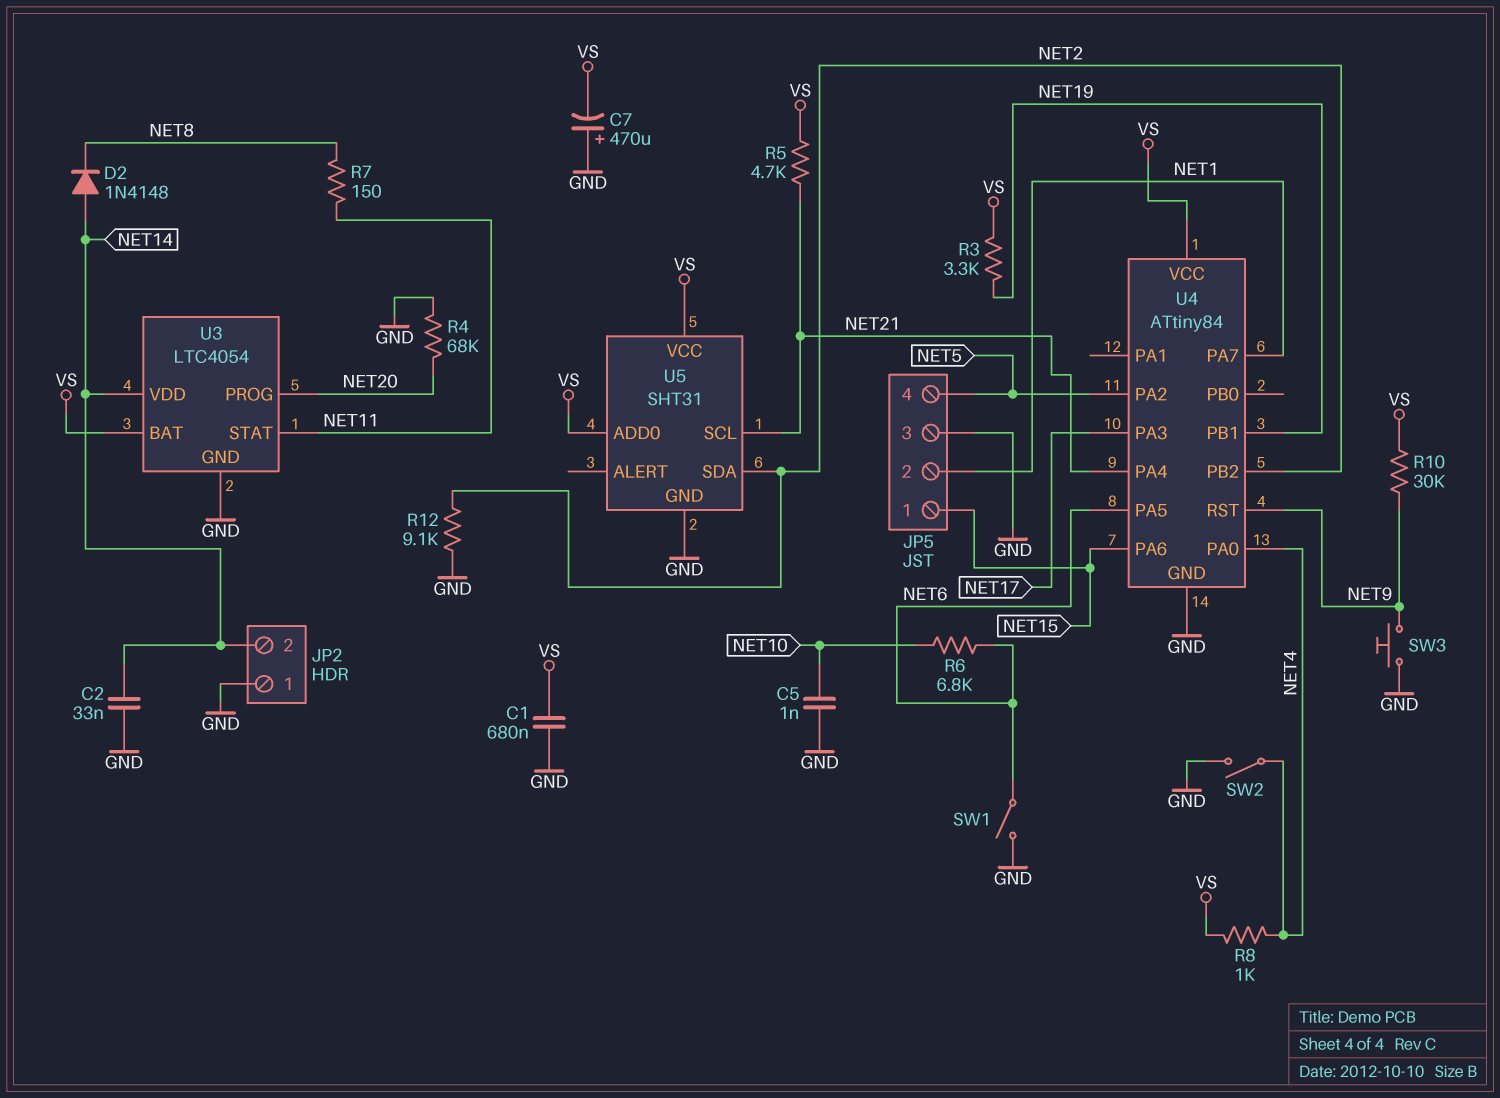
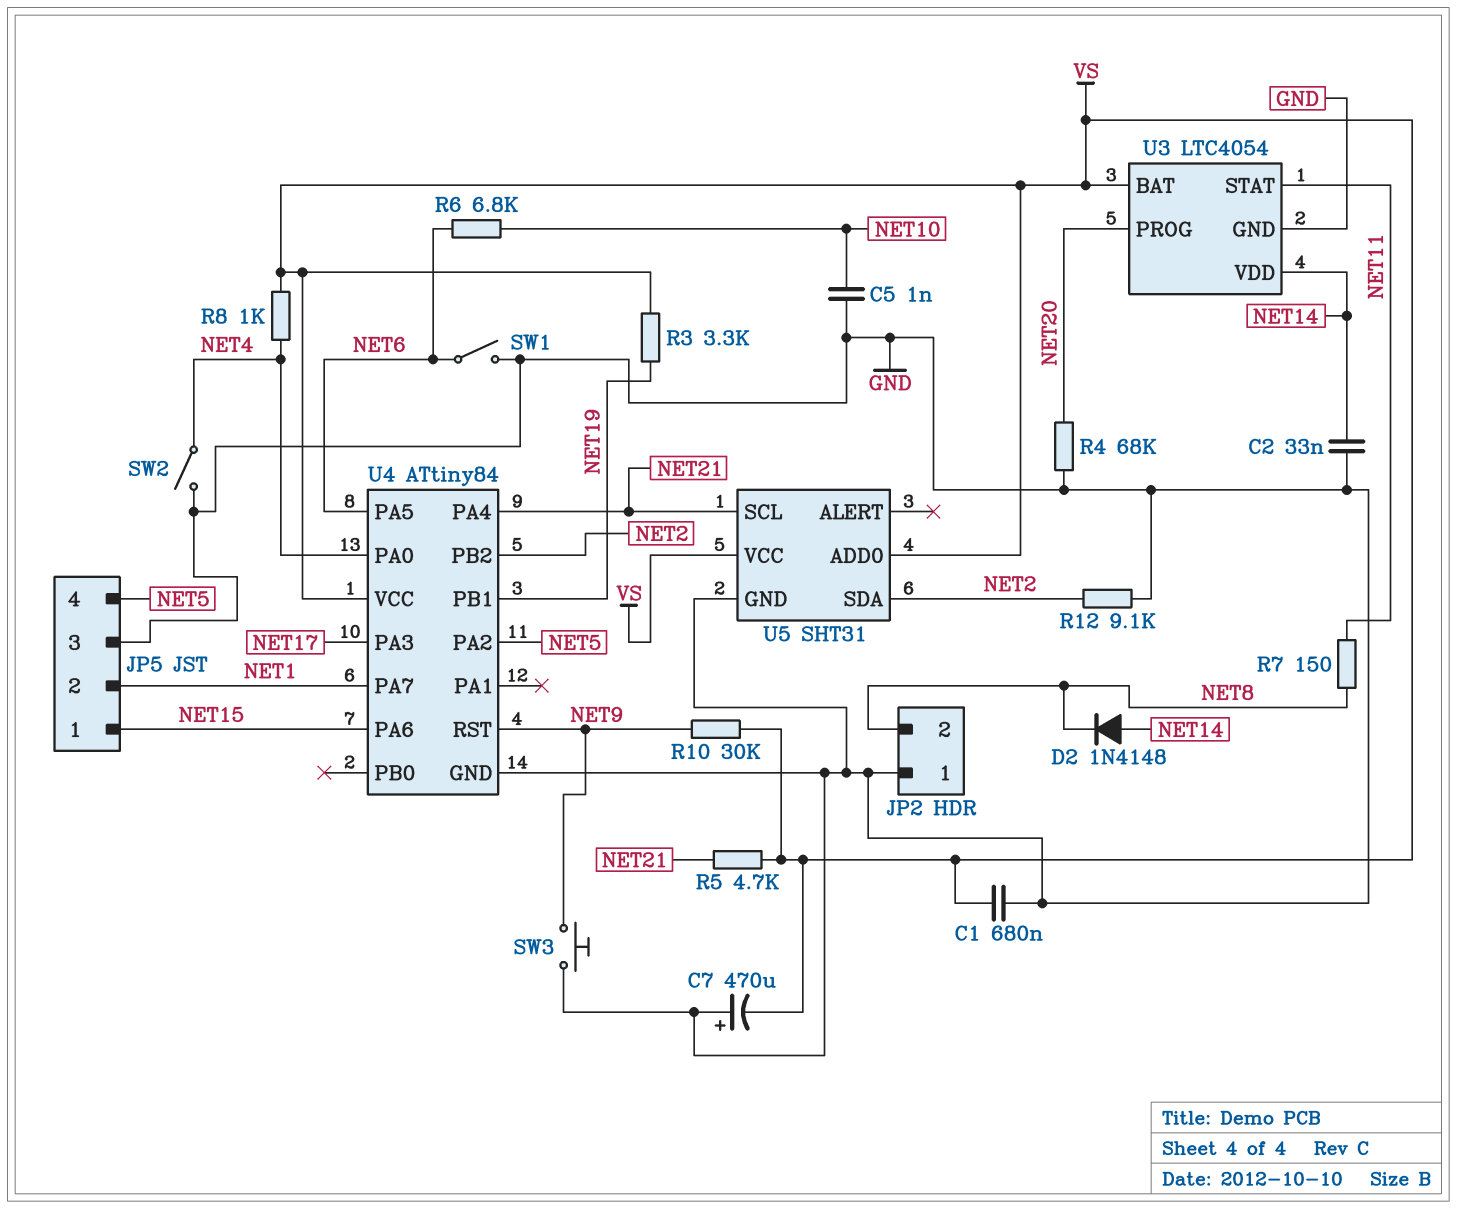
JP2 pin 2: NET14 -> NET8

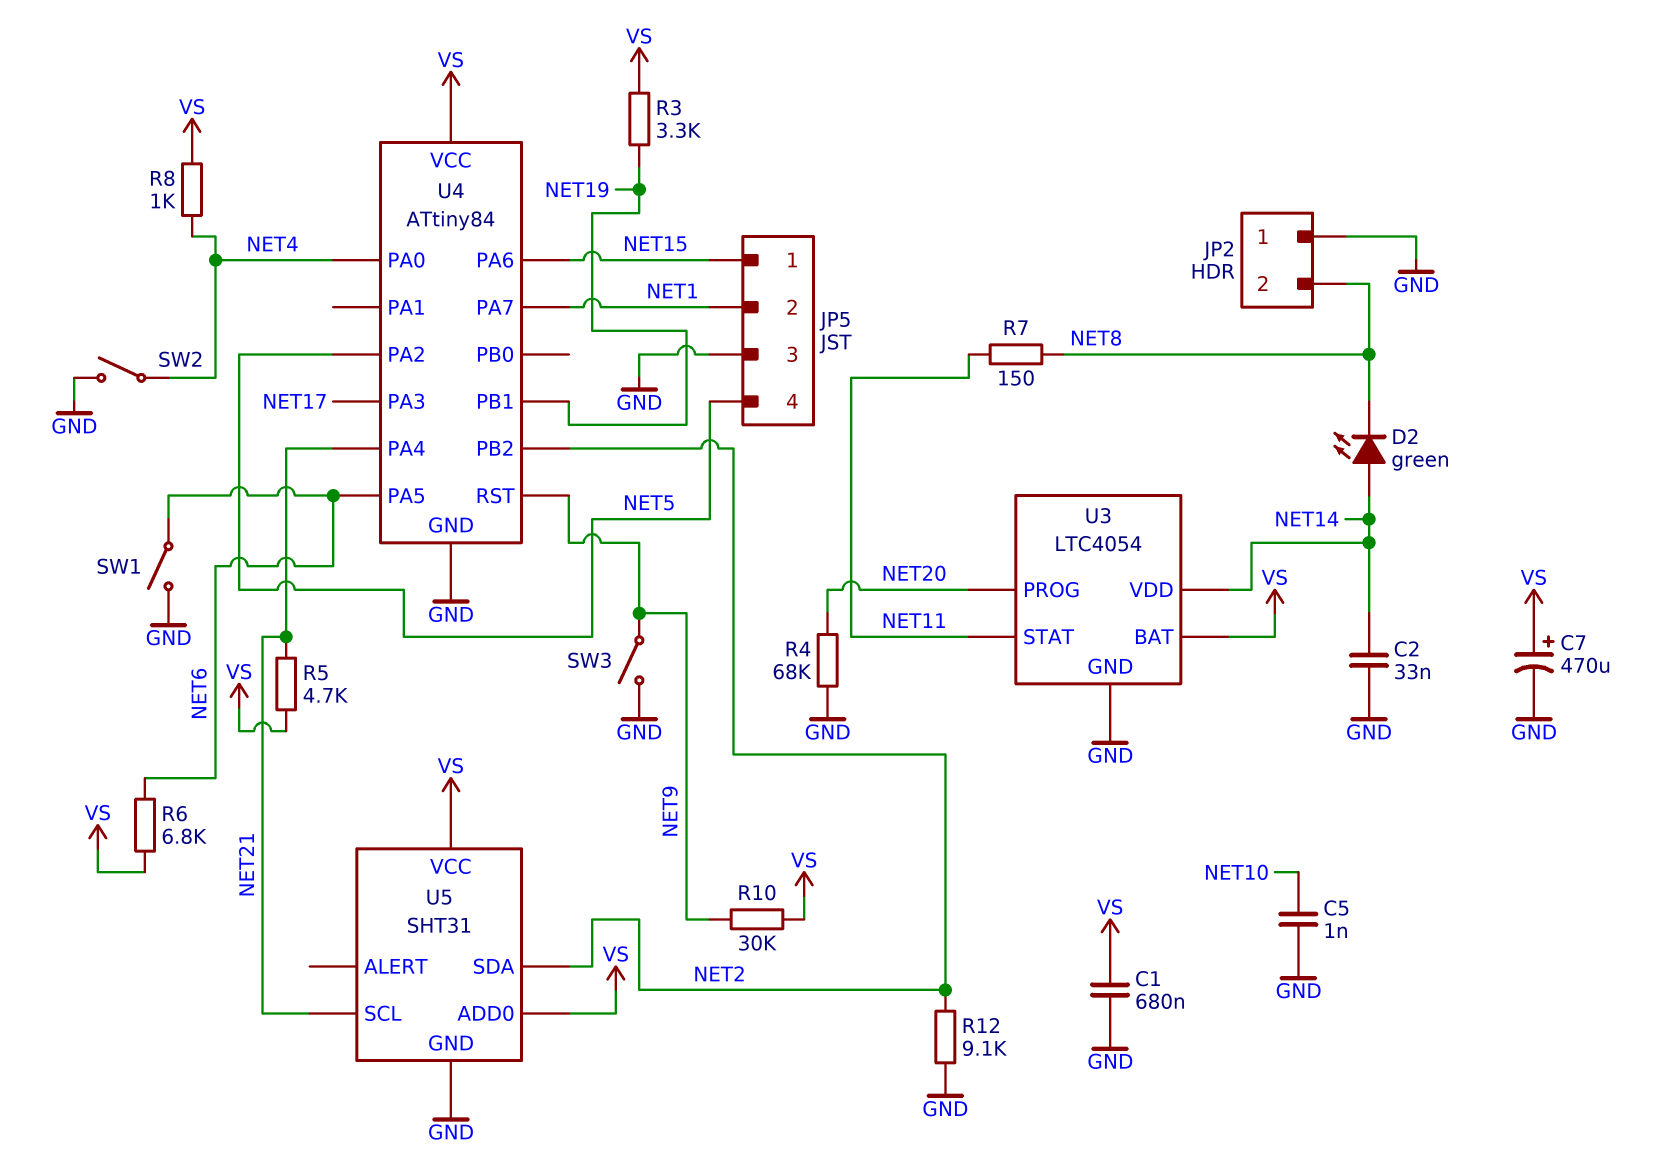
C7: 470uF (plus GND, minus VS) -> 470uF (plus VS, minus GND)
D2: diode 1N4148 (A NET14, K NET8) -> LED green (A NET14, K NET8)
R6: 6.8k (NET6, NET10) -> 6.8k (NET6, VS)
SW3: button (GND, NET9) -> switch (GND, NET9)

